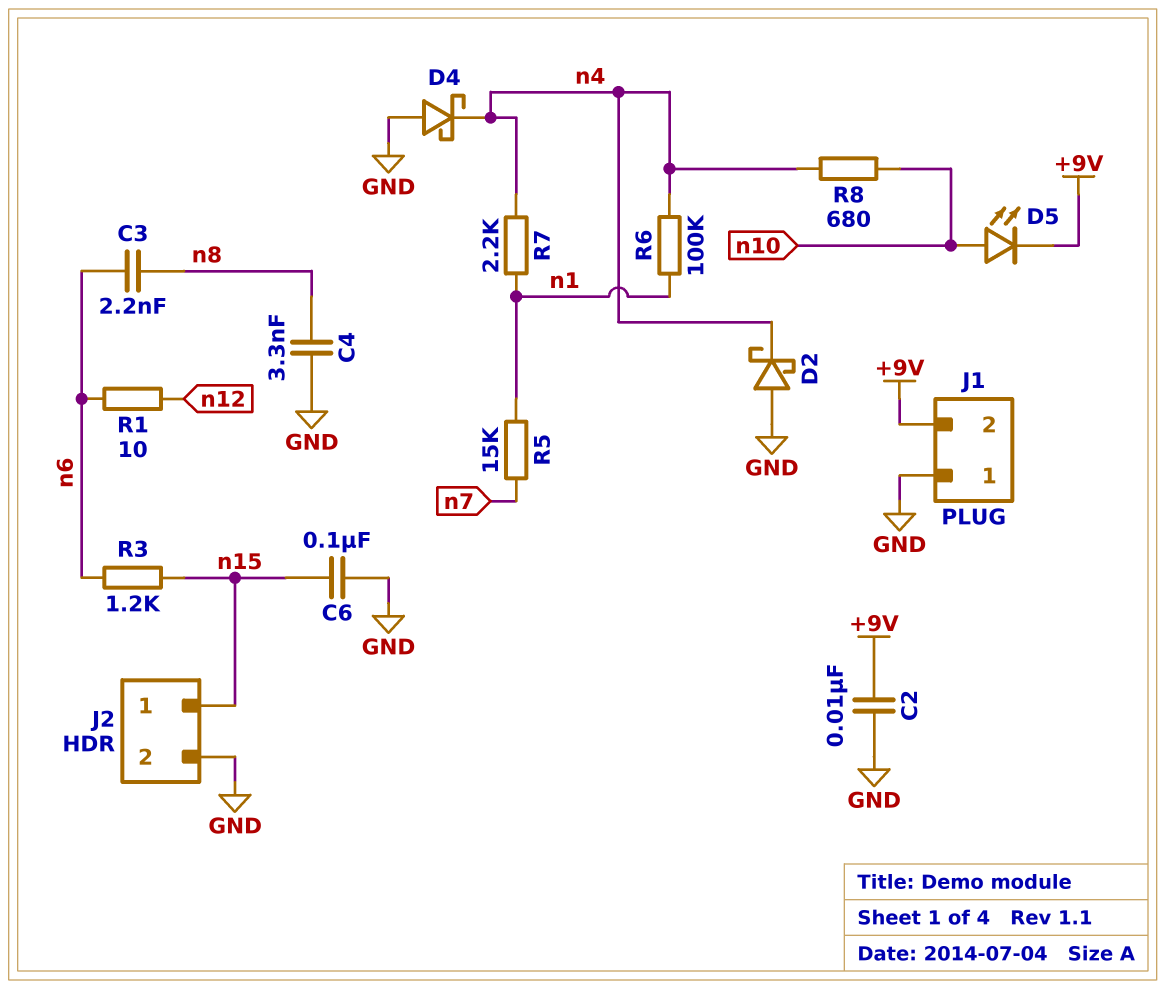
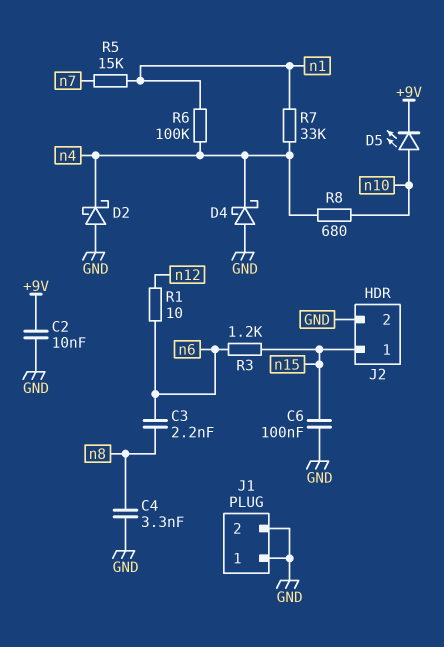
J1 pin 2: +9V -> GND
R7: 2.2k (n1, n4) -> 33k (n1, n4)

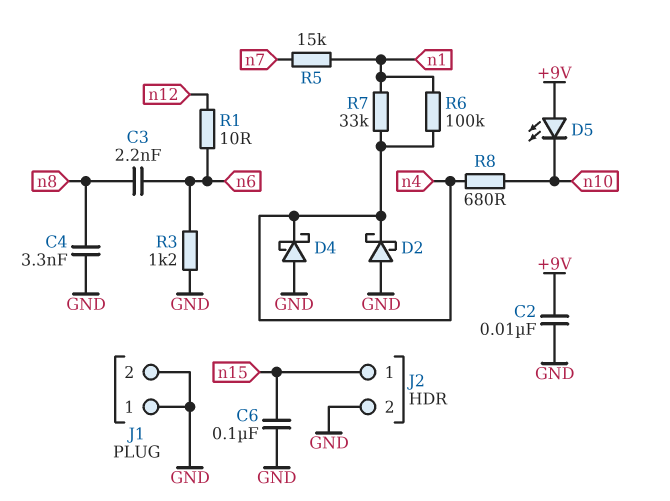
D5: LED (A n10, K +9V) -> LED (A +9V, K n10)
R3: 1.2k (n6, n15) -> 1.2k (GND, n6)

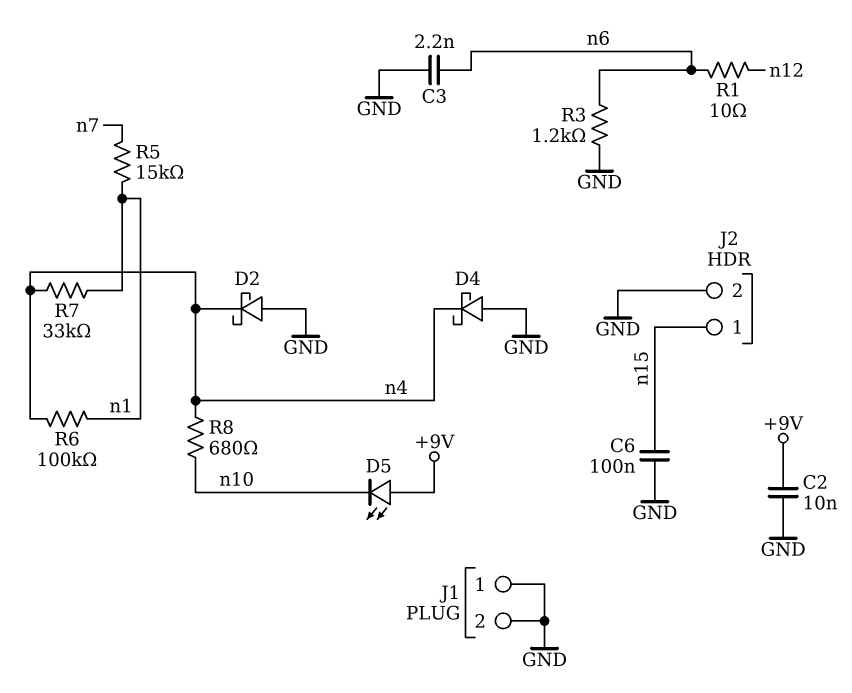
C3: 2.2nF (n6, n8) -> 2.2nF (GND, n6)
C4: 3.3nF (GND, n8) -> none

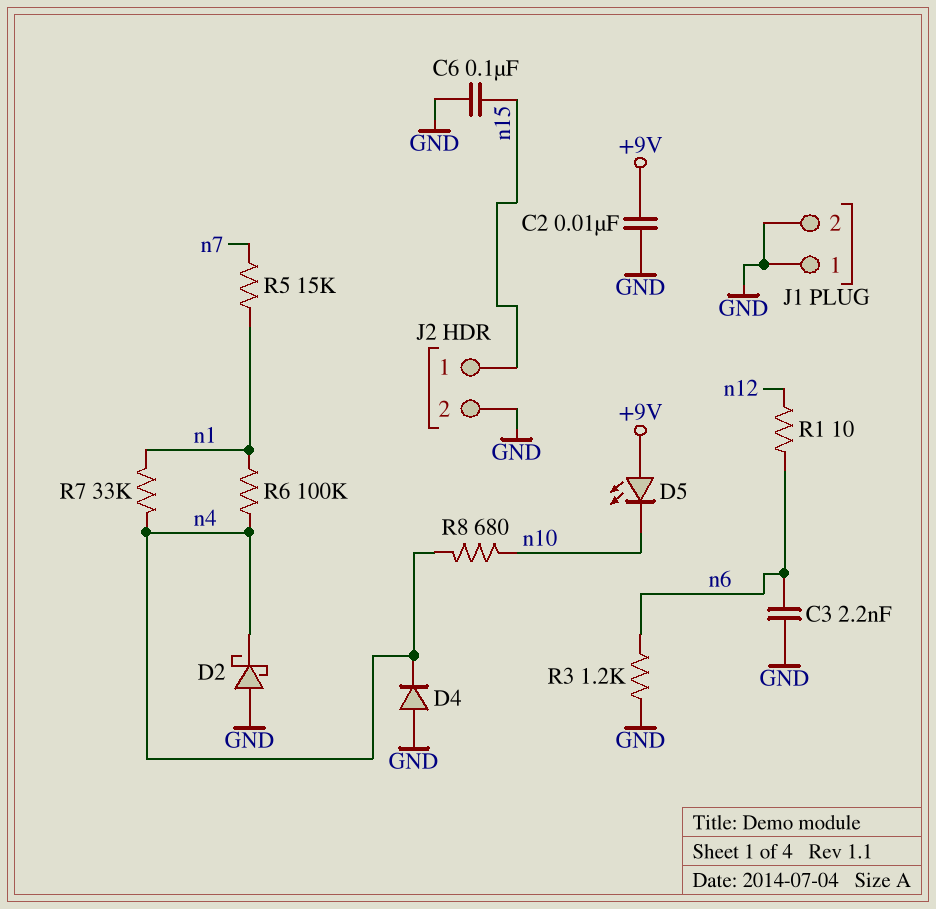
D4: schottky (A GND, K n4) -> diode (A GND, K n4)

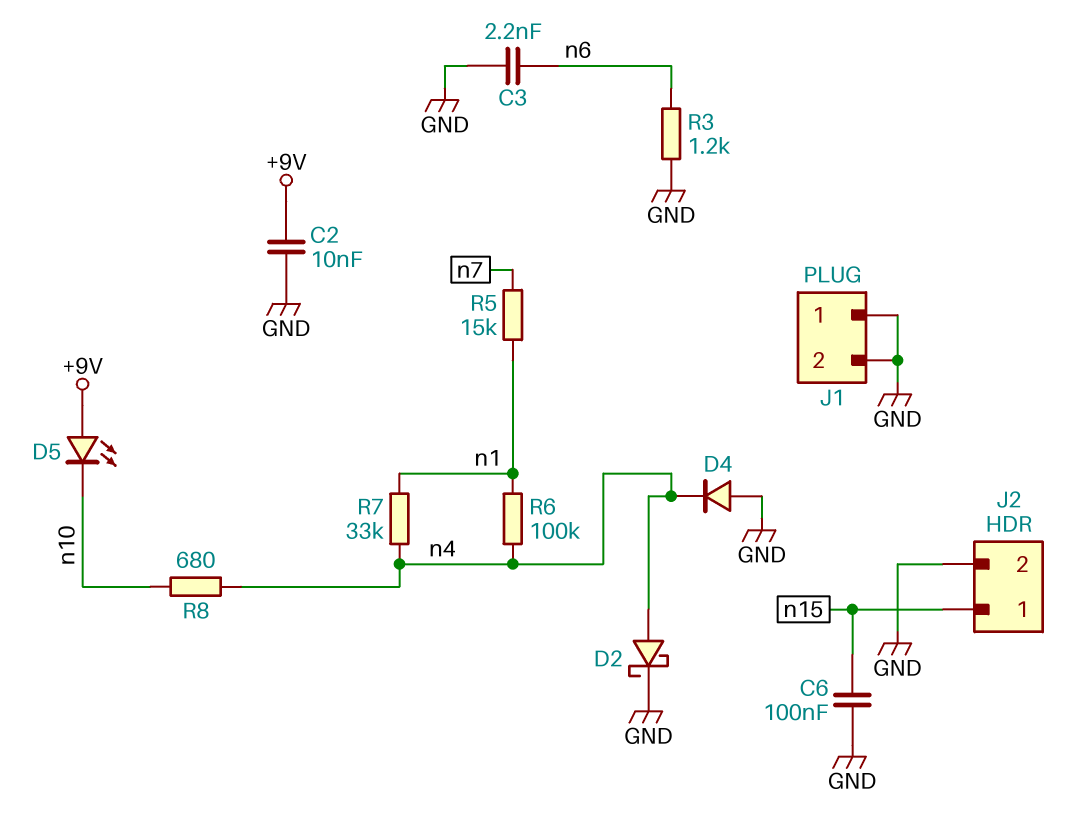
D2: schottky (A GND, K n4) -> schottky (A n4, K GND)
R1: 10 (n6, n12) -> none

